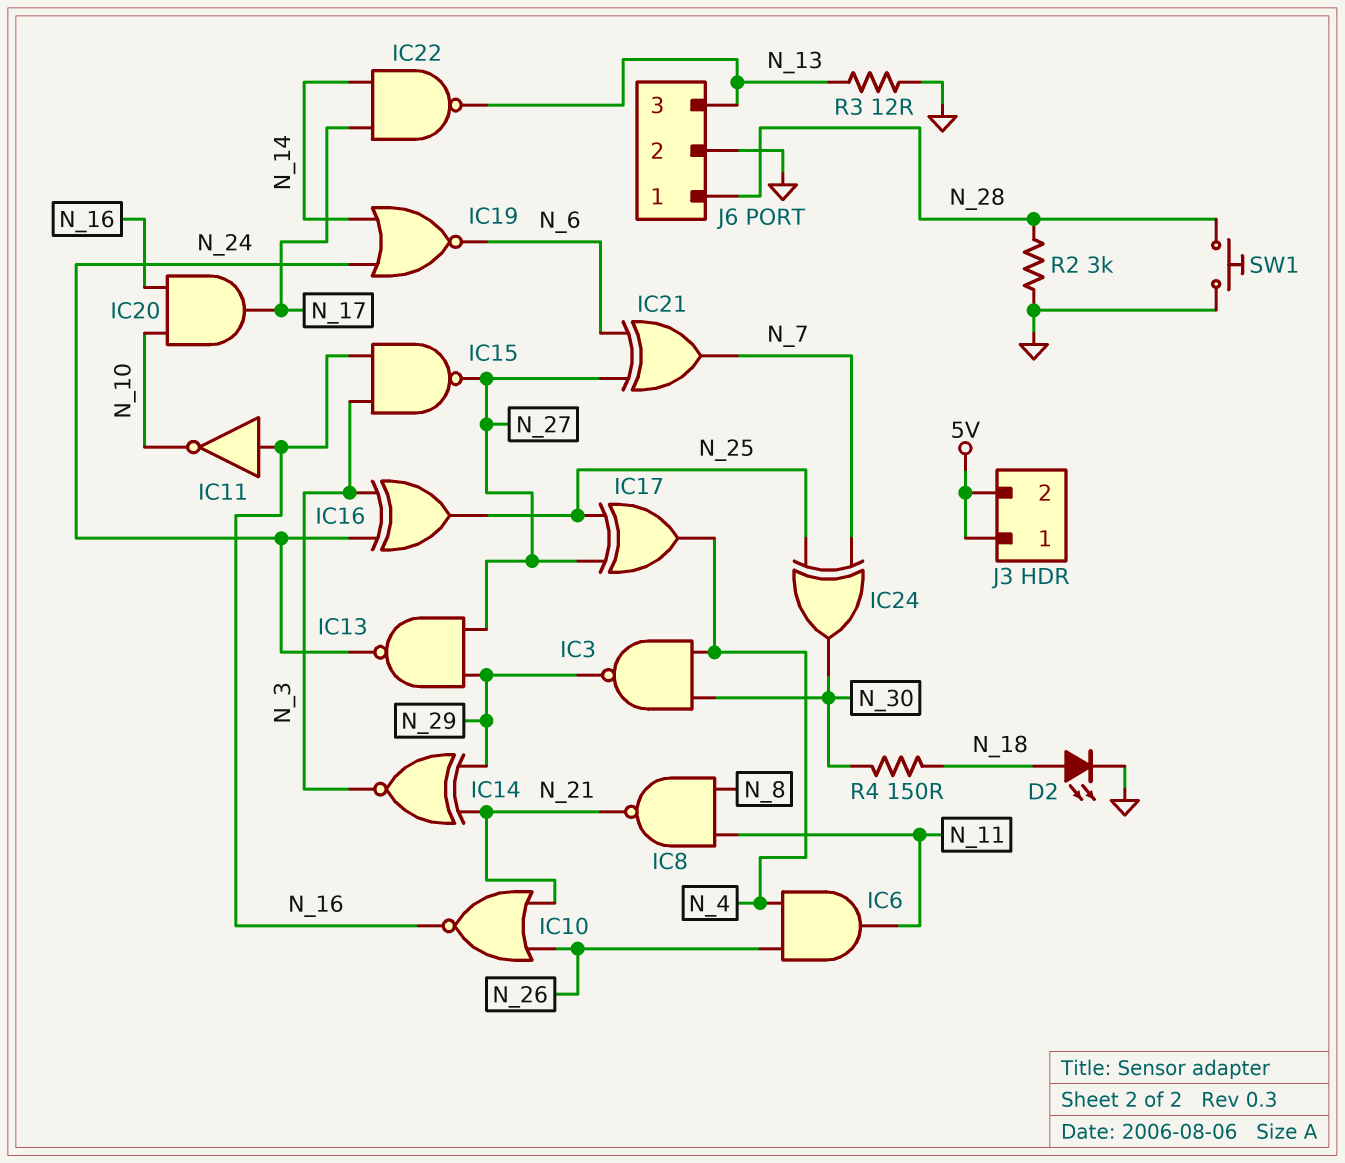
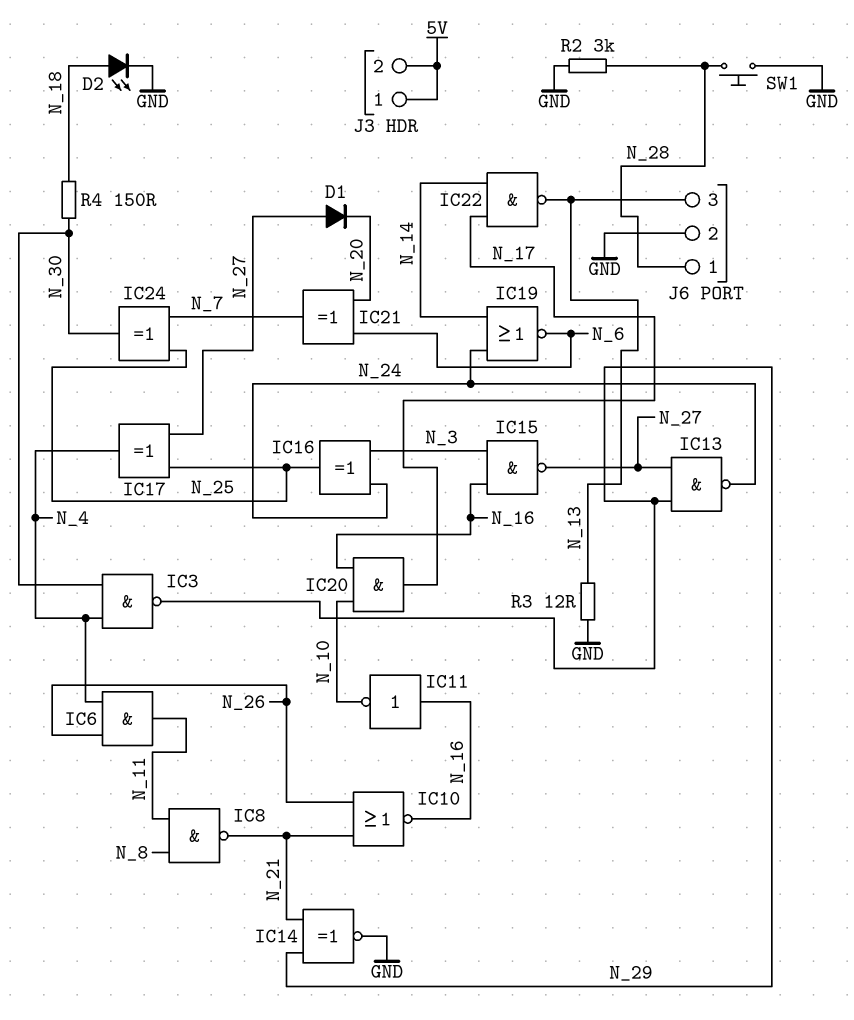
D1: none -> diode (A N_27, K N_20)
IC14: XNOR (in N_21, in N_29, out N_3) -> XNOR (in N_21, in N_29, out GND)
IC21: XOR (in N_6, in N_27, out N_7) -> XOR (in N_6, in N_20, out N_7)

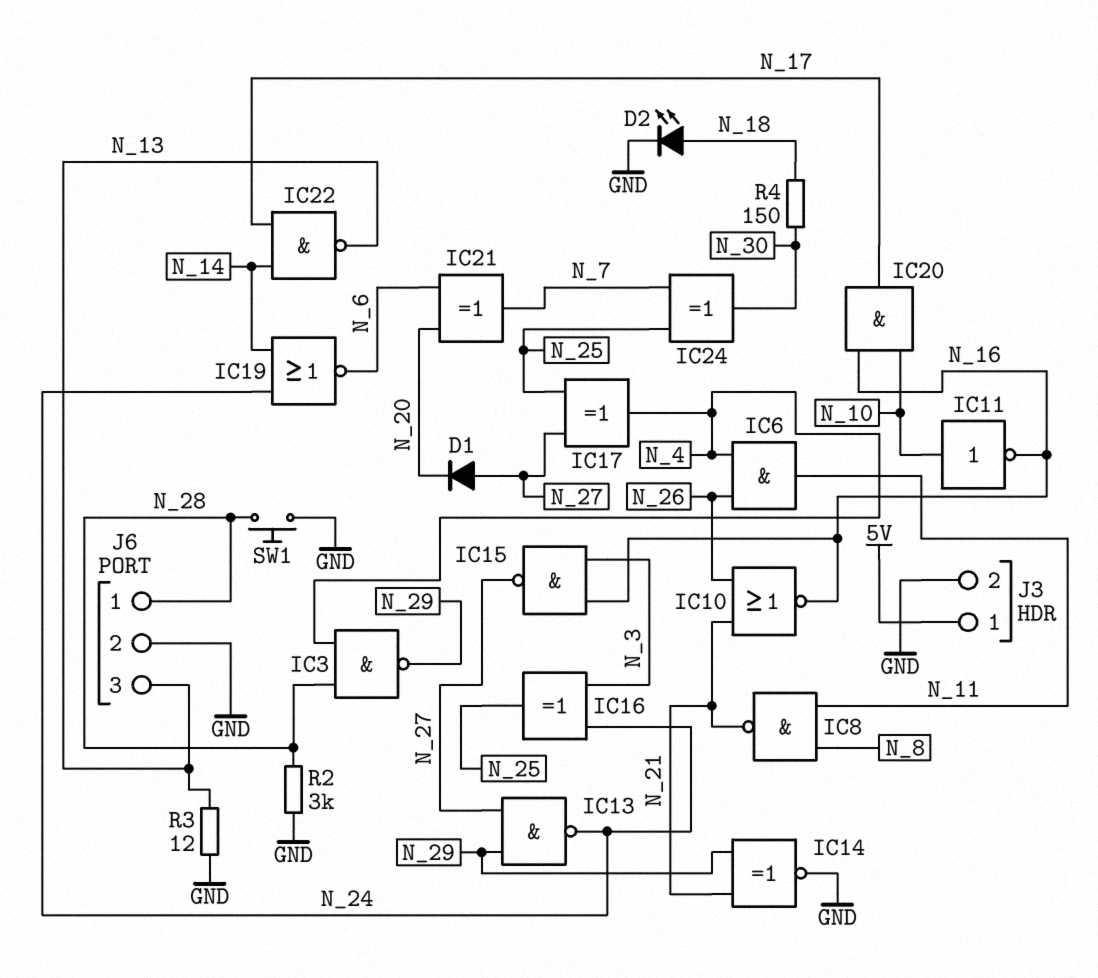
IC3: NAND (in N_4, in N_30, out N_29) -> NAND (in N_4, in N_28, out N_29)
IC11: NOT (in N_16, out N_10) -> NOT (in N_10, out N_16)
J3 pin 2: 5V -> GND

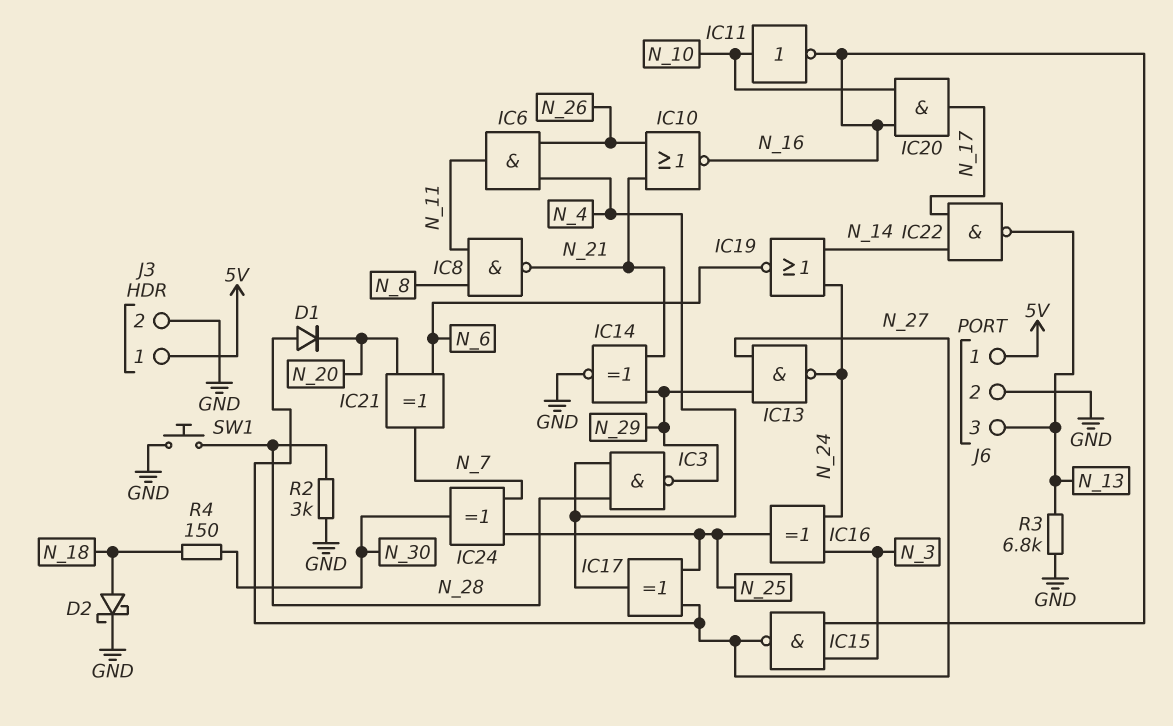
D2: LED (A N_18, K GND) -> schottky (A N_18, K GND)
J6 pin 1: N_28 -> 5V
R3: 12 (GND, N_13) -> 6.8k (GND, N_13)

